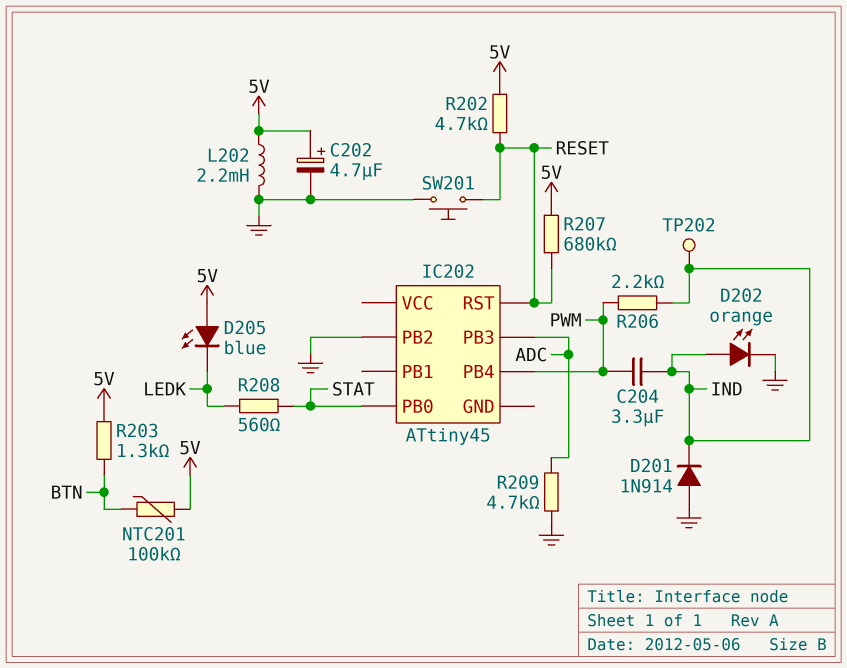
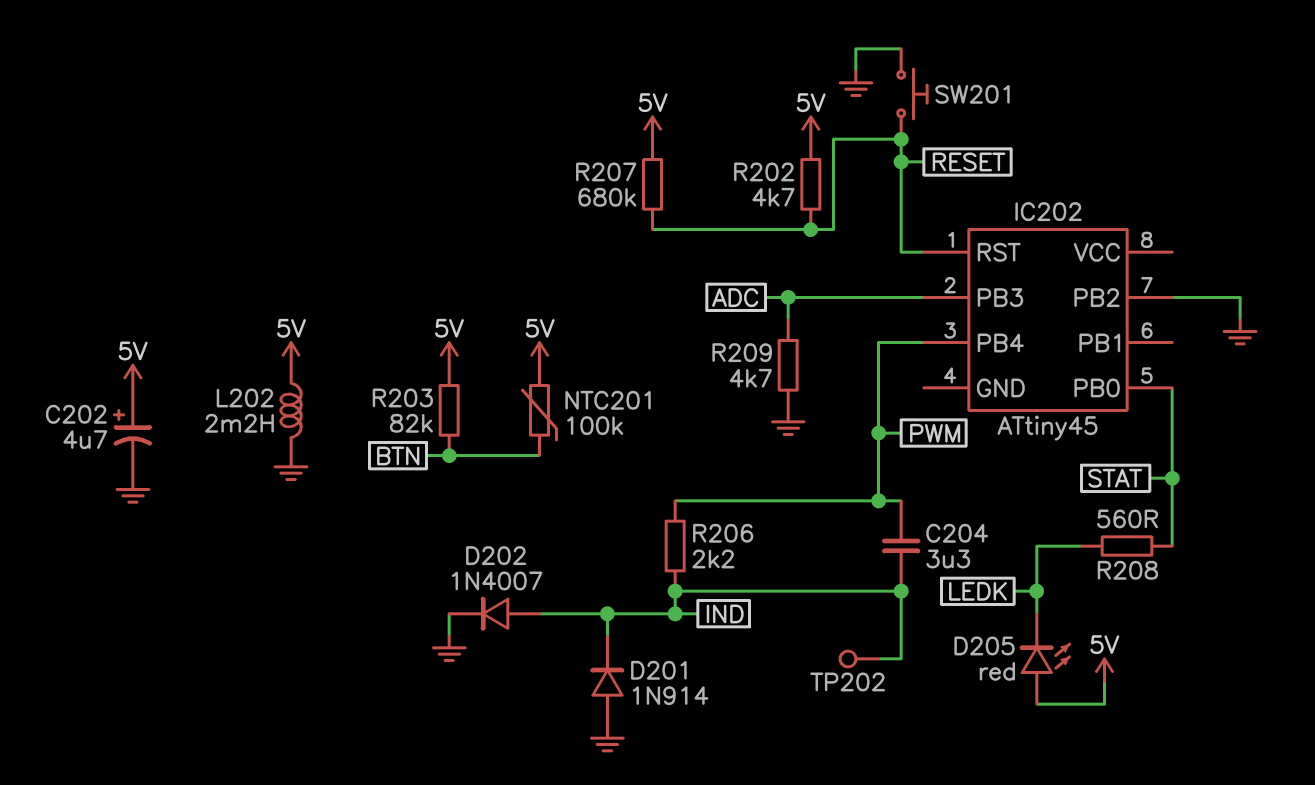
D202: LED orange (A IND, K GND) -> diode 1N4007 (A IND, K GND)
D205: LED blue (A 5V, K LEDK) -> LED red (A 5V, K LEDK)
R203: 1.3k (5V, BTN) -> 82k (5V, BTN)

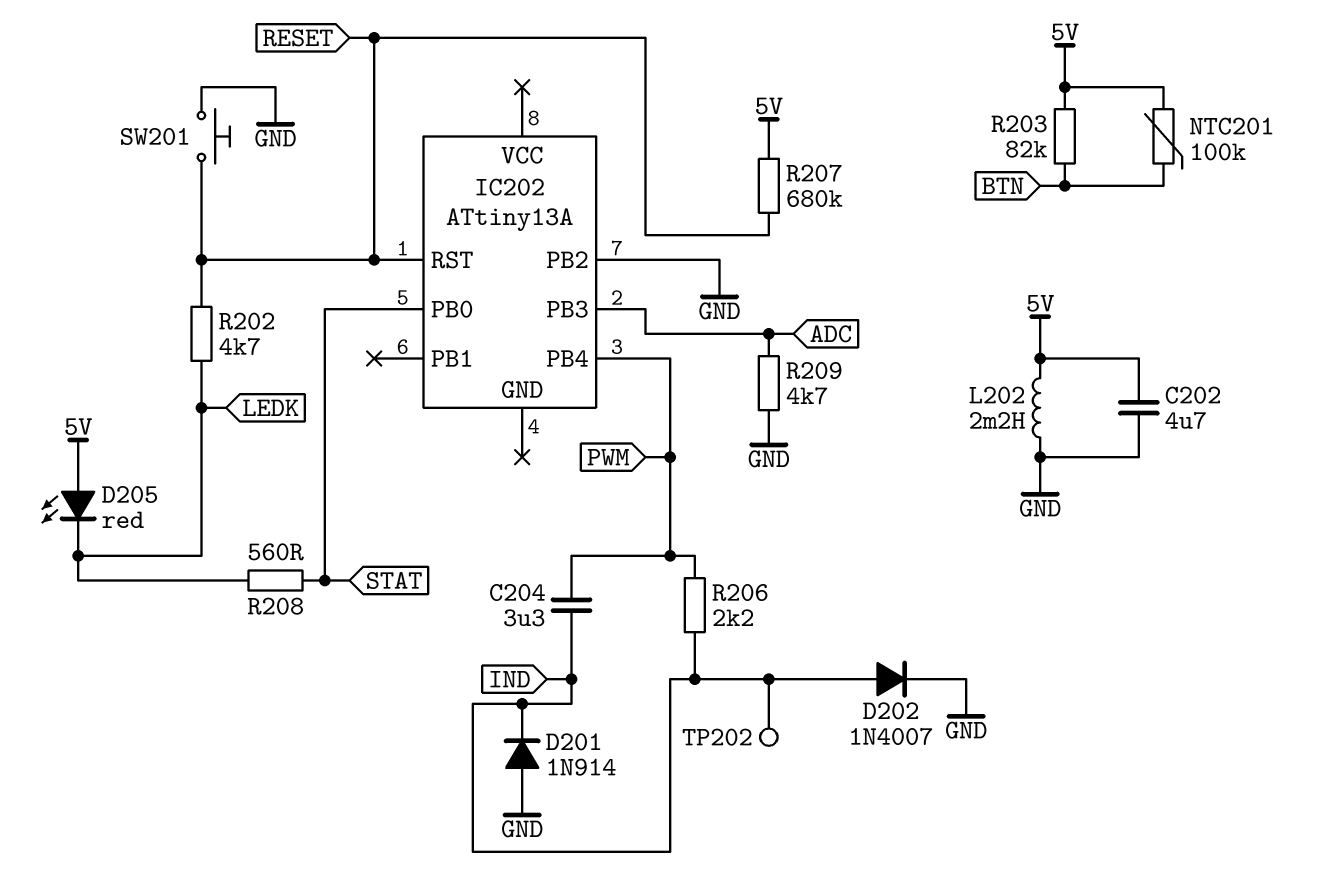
C202: 4.7uF (plus 5V, minus GND) -> 4.7uF (5V, GND)
IC202: ATtiny45 -> ATtiny13A
R202: 4.7k (5V, RESET) -> 4.7k (LEDK, RESET)

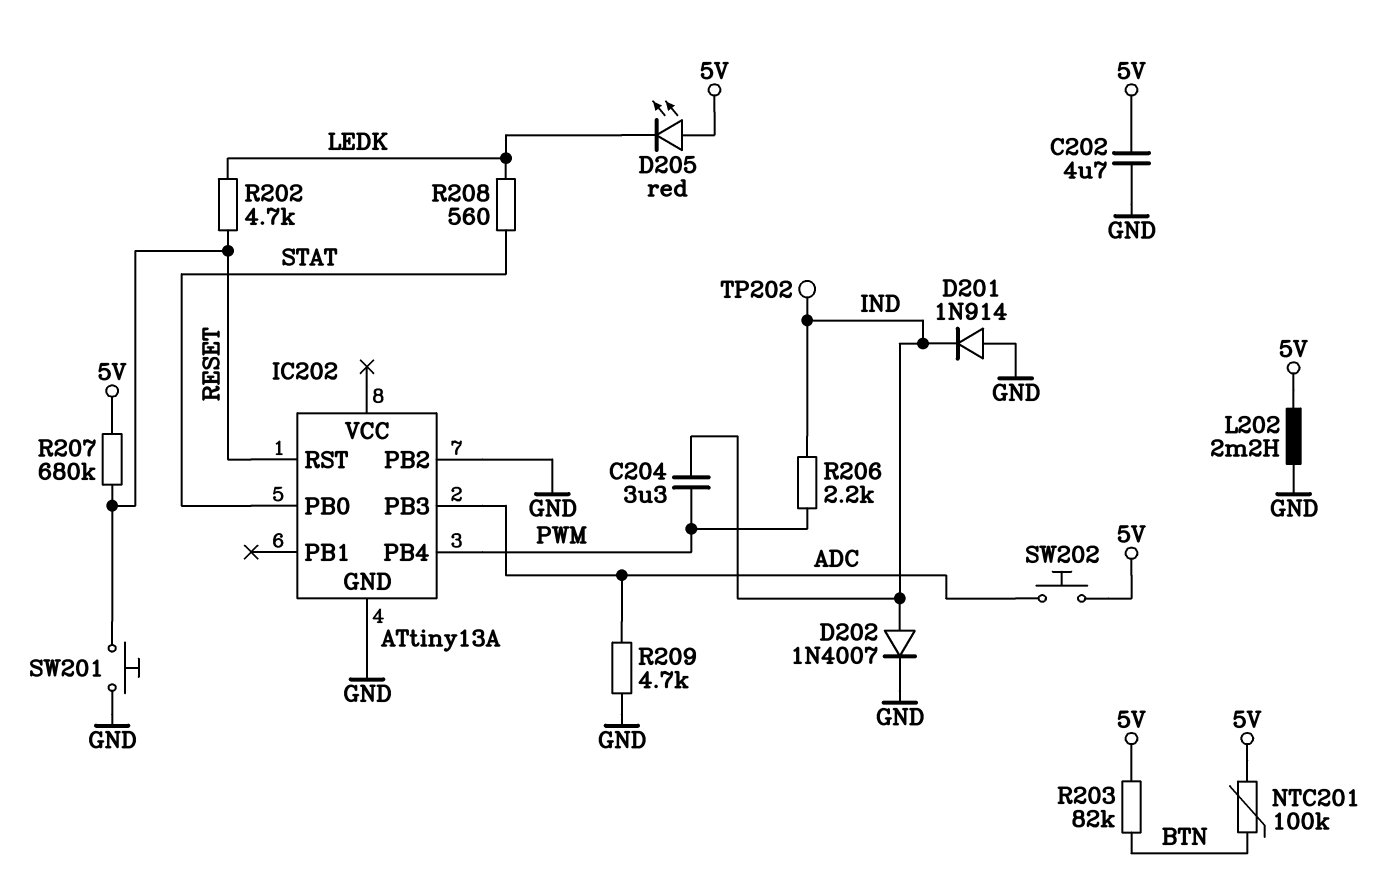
IC202 pin GND: none -> GND
SW202: none -> button (5V, ADC)

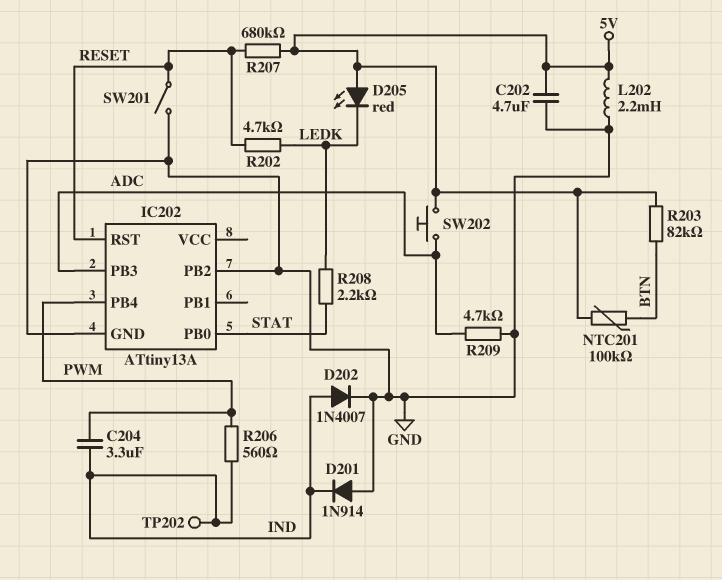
R206: 2.2k (IND, PWM) -> 560 (IND, PWM)
R208: 560 (LEDK, STAT) -> 2.2k (LEDK, STAT)
SW201: button (GND, RESET) -> switch (GND, RESET)

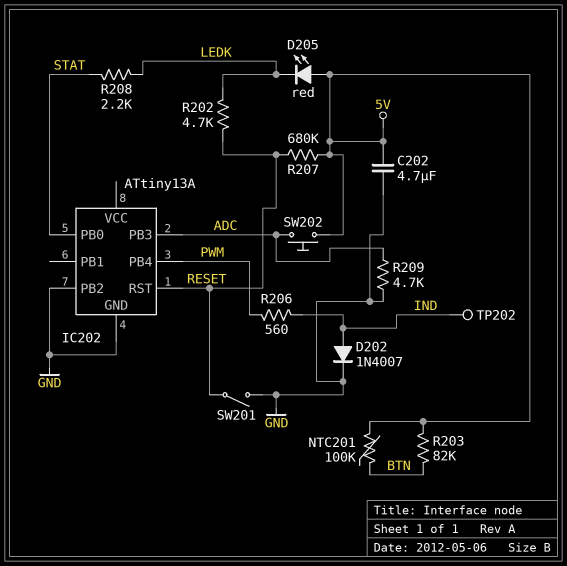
C204: 3.3uF (IND, PWM) -> none
D201: diode 1N914 (A GND, K IND) -> none
L202: 2.2mH (5V, GND) -> none

